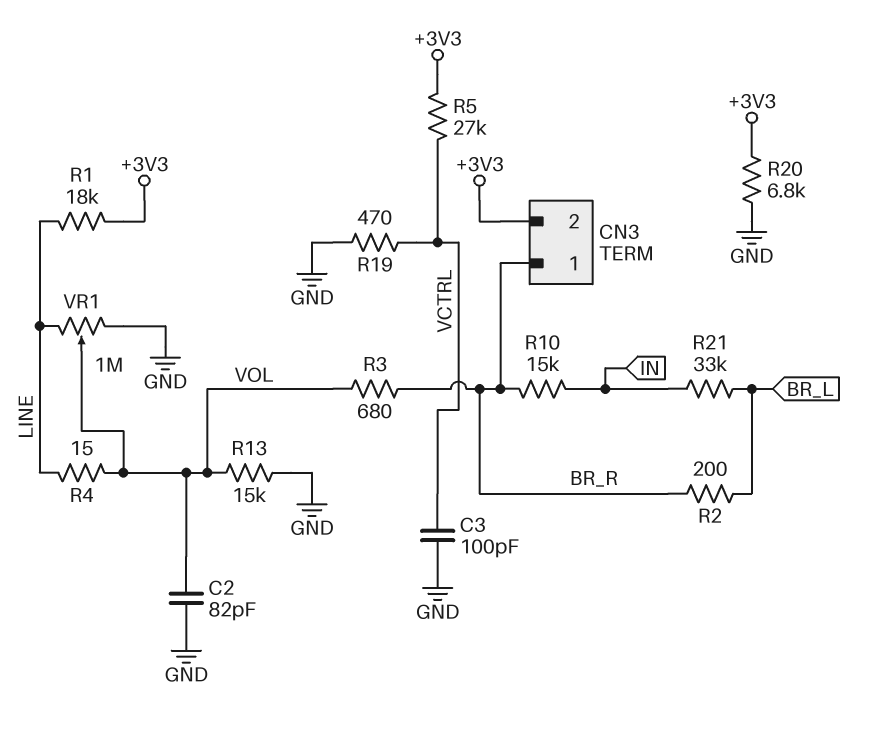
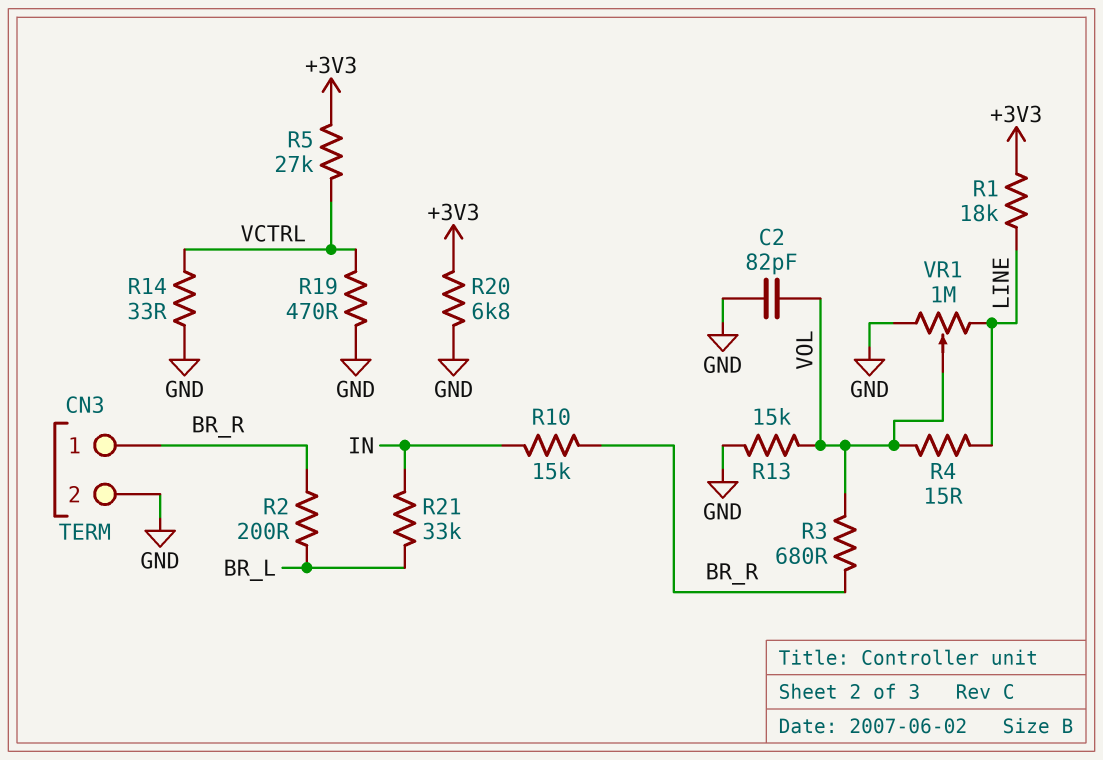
C3: 100pF (GND, VCTRL) -> none
CN3 pin 2: +3V3 -> GND
R14: none -> 33 (GND, VCTRL)

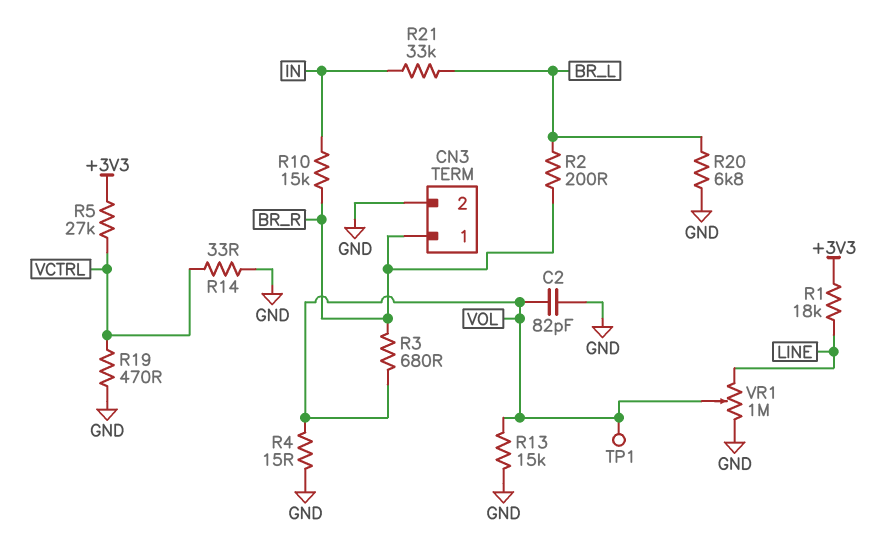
R4: 15 (LINE, VOL) -> 15 (GND, VOL)
R20: 6.8k (+3V3, GND) -> 6.8k (BR_L, GND)
TP1: none -> test point (VOL)

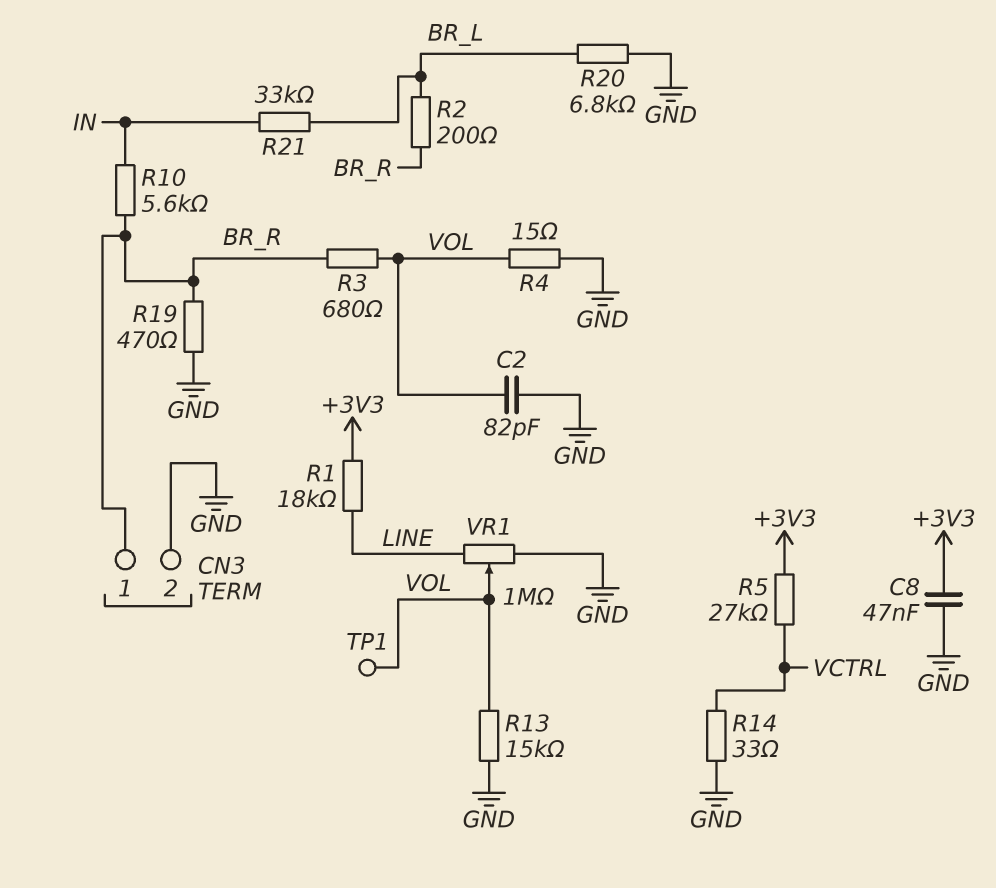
C8: none -> 47nF (+3V3, GND)
R10: 15k (BR_R, IN) -> 5.6k (BR_R, IN)
R19: 470 (GND, VCTRL) -> 470 (BR_R, GND)

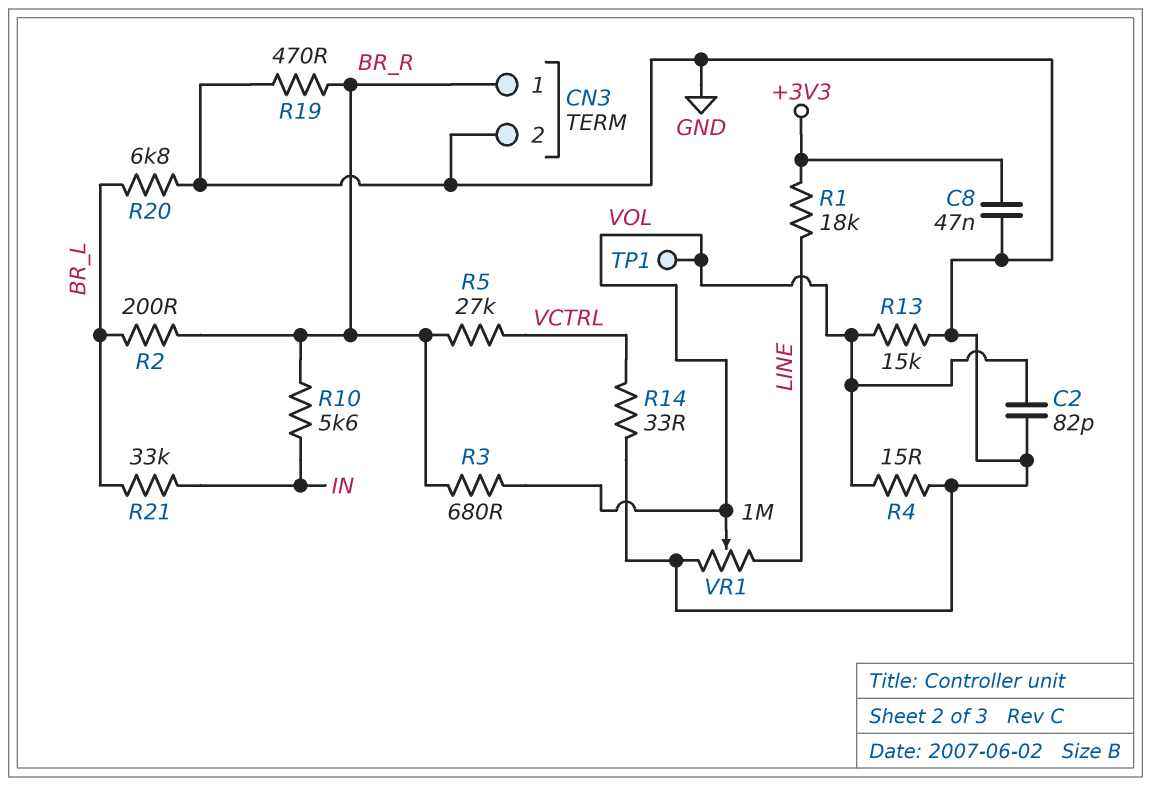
R5: 27k (+3V3, VCTRL) -> 27k (BR_R, VCTRL)

